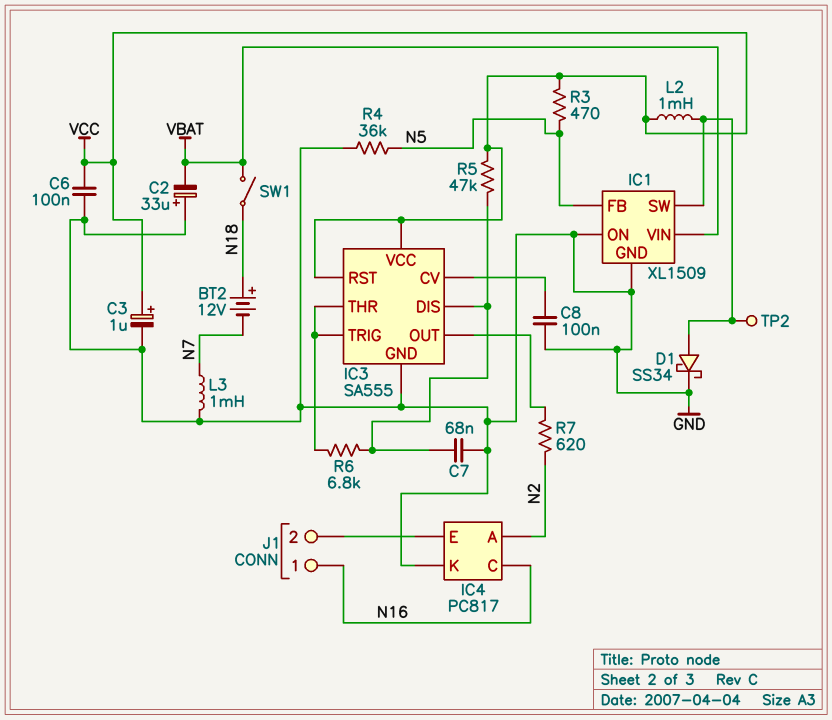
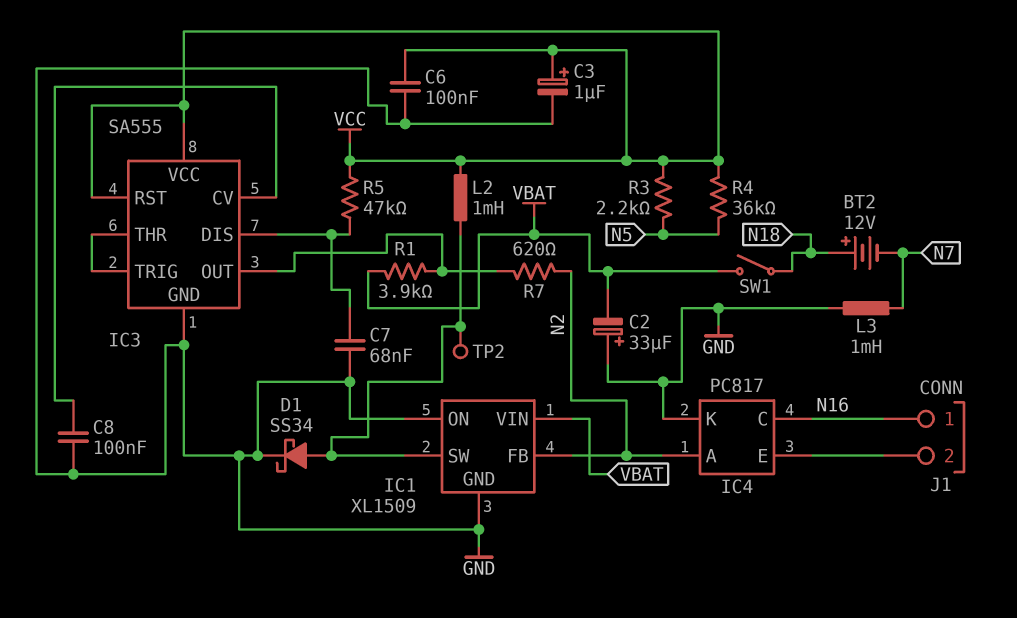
IC1 pin FB: N5 -> N2
R1: none -> 3.9k (IC3/OUT, VBAT)
R3: 470 (N5, VCC) -> 2.2k (N5, VCC)
R4: 36k (GND, N5) -> 36k (N5, VCC)
R6: 6.8k (IC3/DIS, IC3/THR) -> none

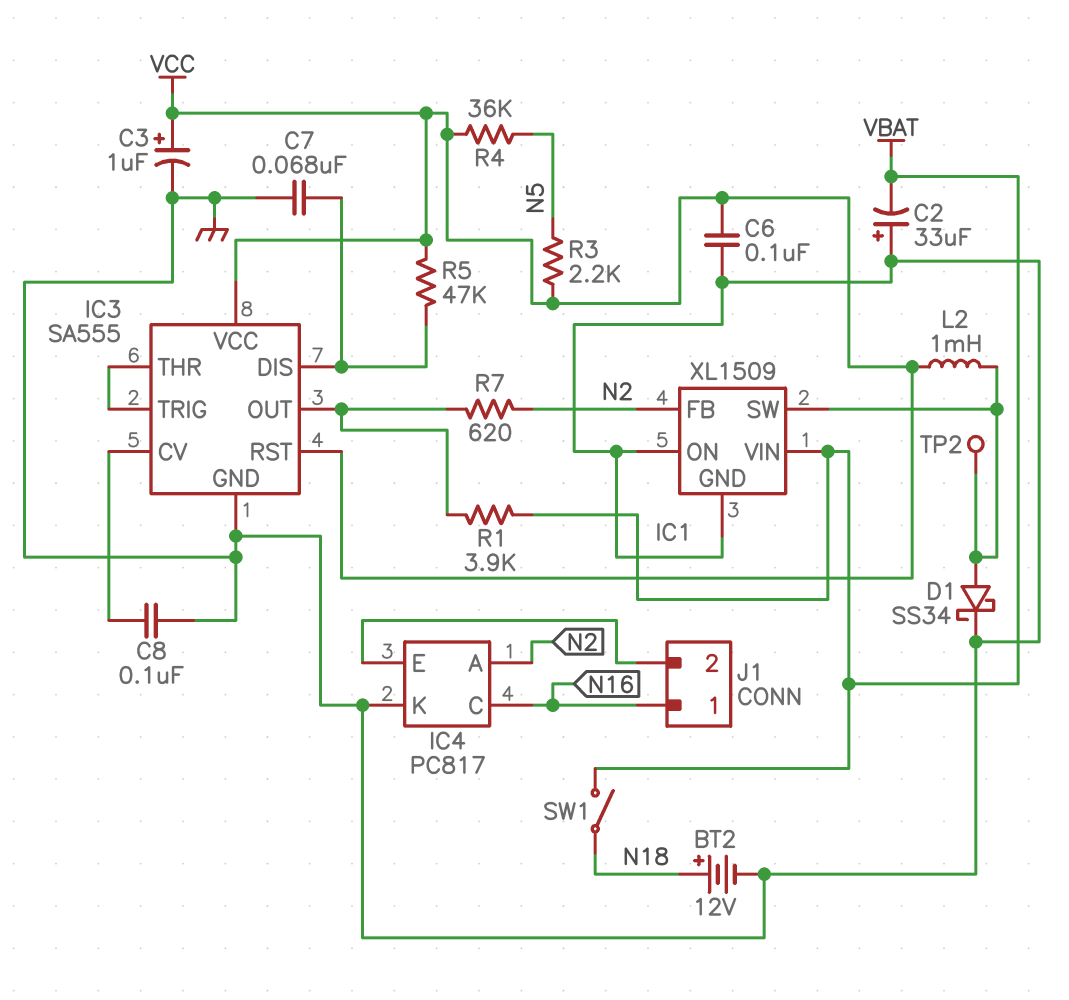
BT2: 12V (plus N18, minus N7) -> 12V (plus N18, minus GND)
L3: 1mH (GND, N7) -> none

